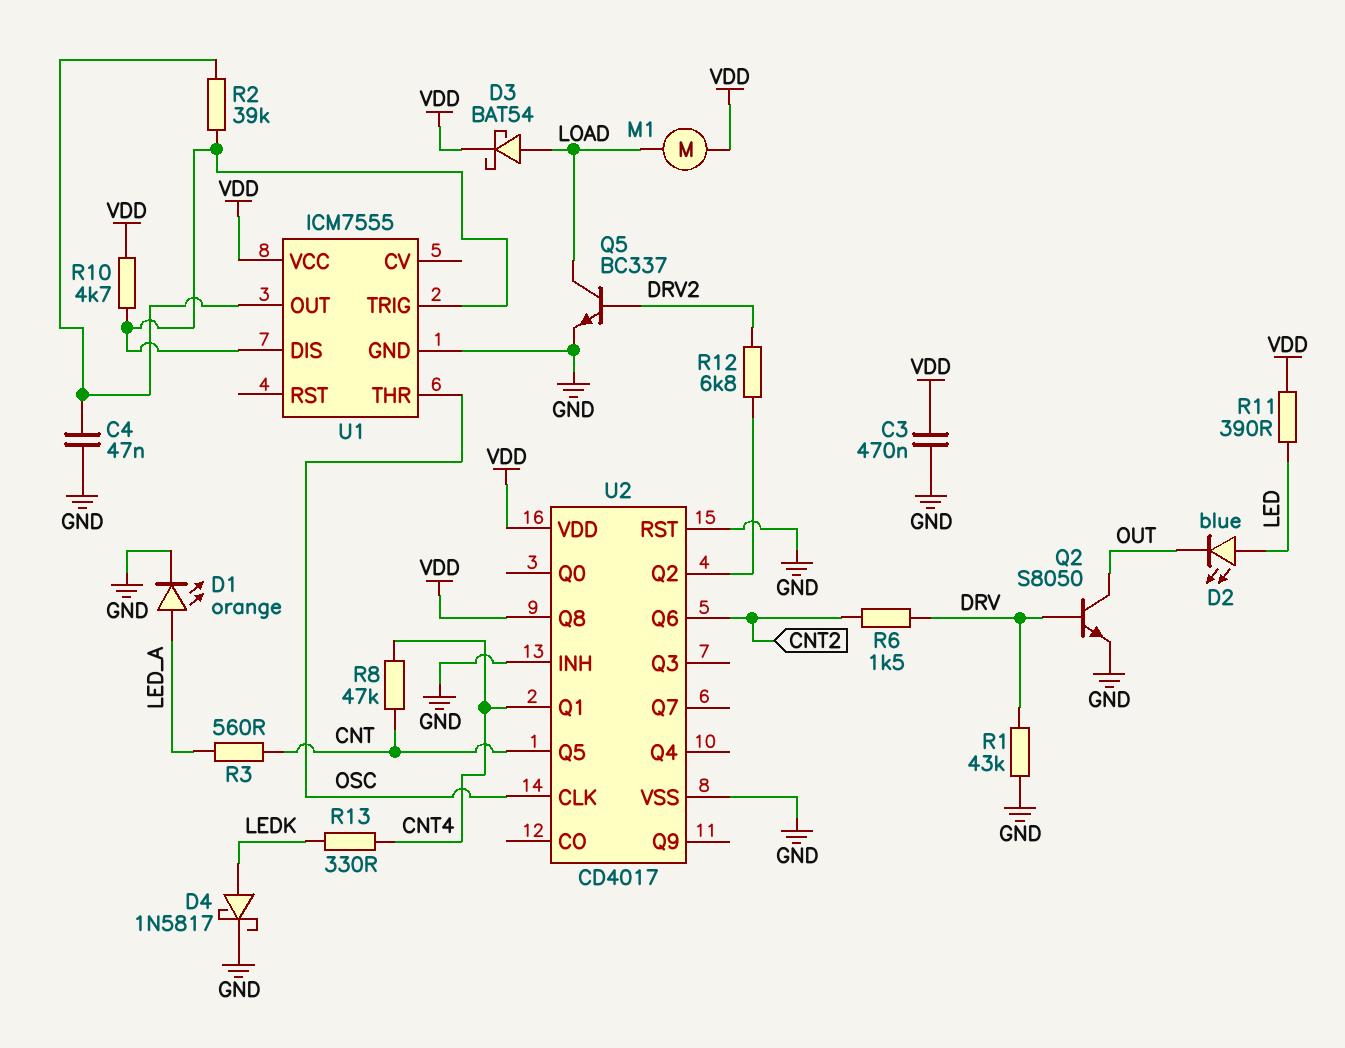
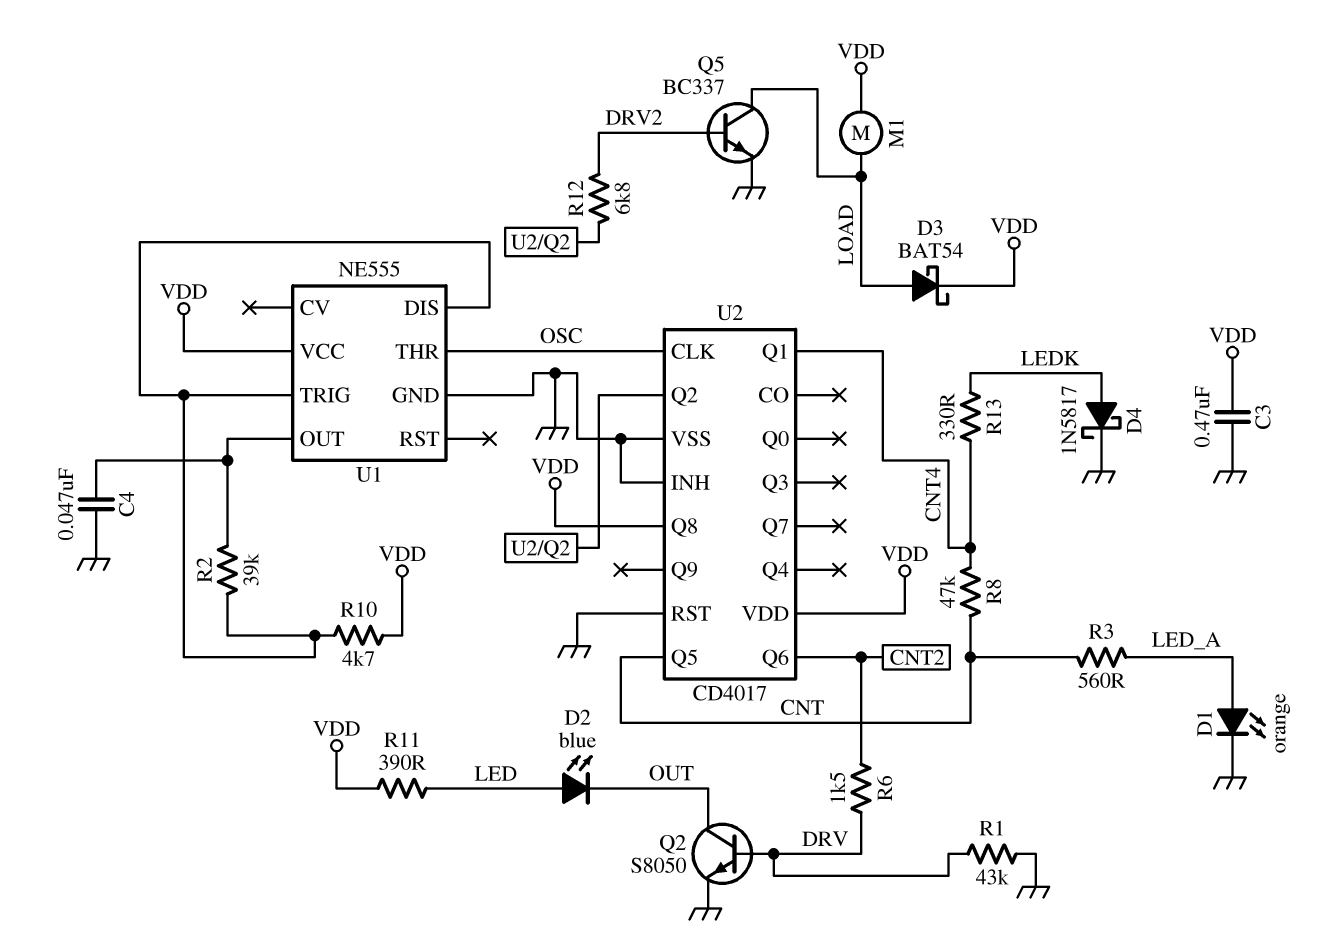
U1: ICM7555 -> NE555

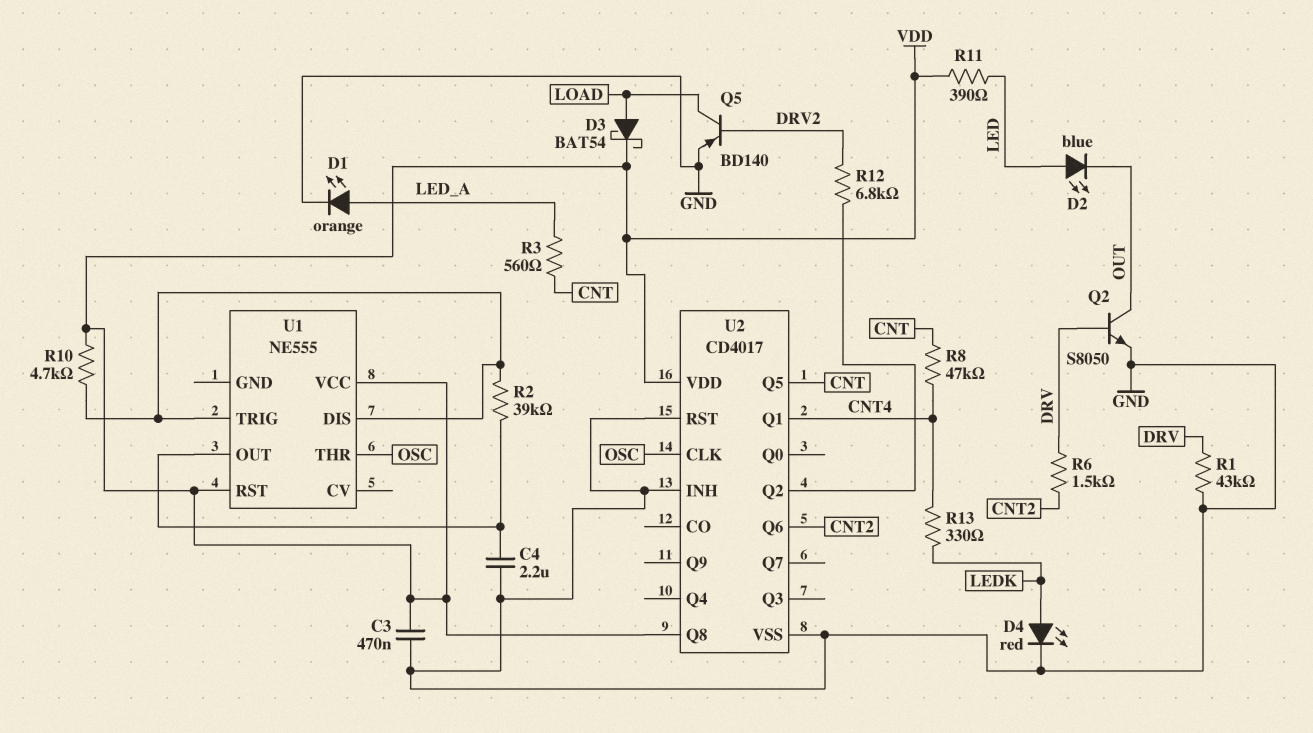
C4: 47nF (GND, U1/OUT) -> 2.2uF (GND, U1/OUT)
D4: schottky 1N5817 (A LEDK, K GND) -> LED red (A LEDK, K GND)
M1: motor (LOAD, VDD) -> none
Q5: NPN BC337 (B DRV2, C LOAD, E GND) -> PNP BD140 (B DRV2, C LOAD, E GND)
U1 pin GND: GND -> none
U1 pin RST: none -> VDD

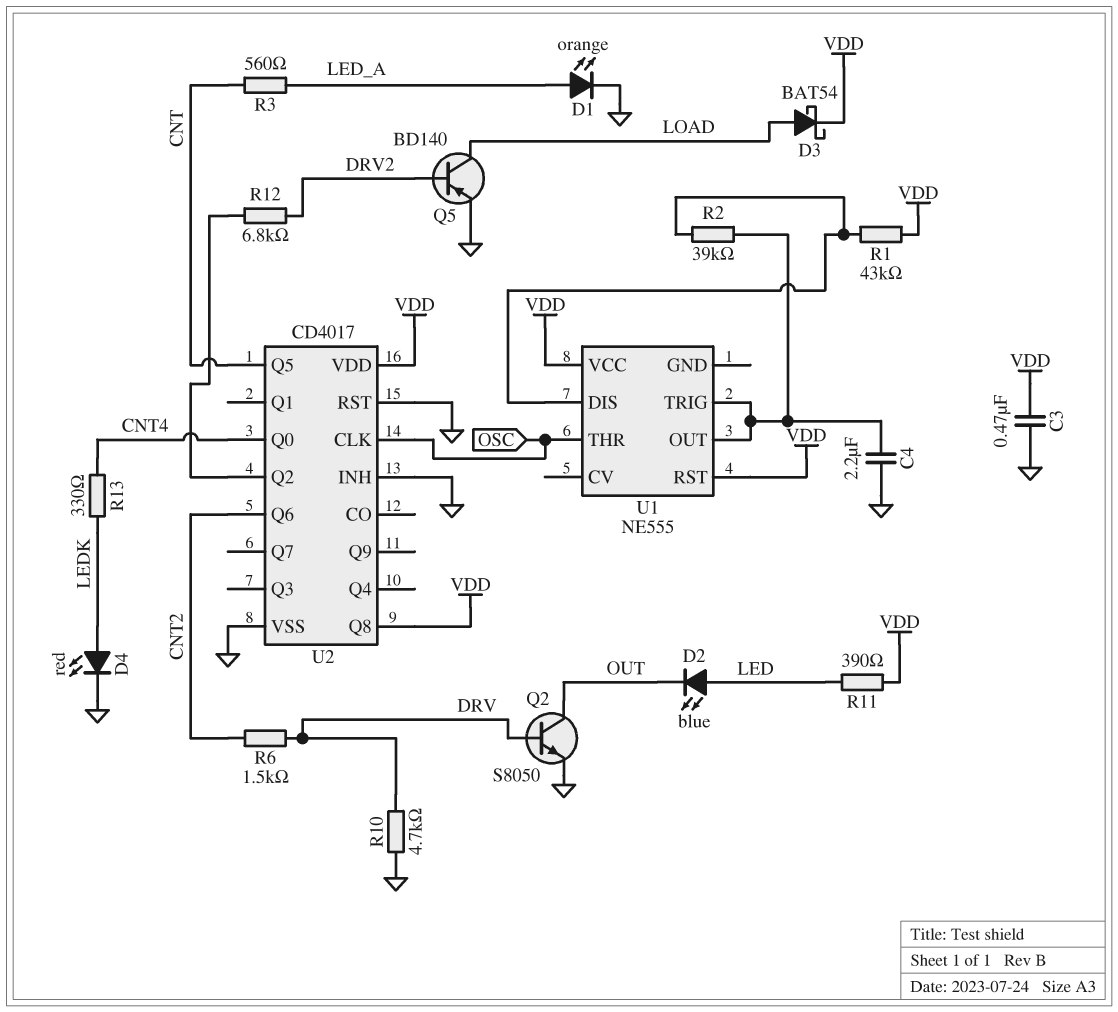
R1: 43k (DRV, GND) -> 43k (U1/DIS, VDD)
R8: 47k (CNT, CNT4) -> none
R10: 4.7k (U1/DIS, VDD) -> 4.7k (DRV, GND)
U1 pin TRIG: U1/DIS -> U1/OUT
U2 pin Q0: none -> CNT4
U2 pin Q1: CNT4 -> none

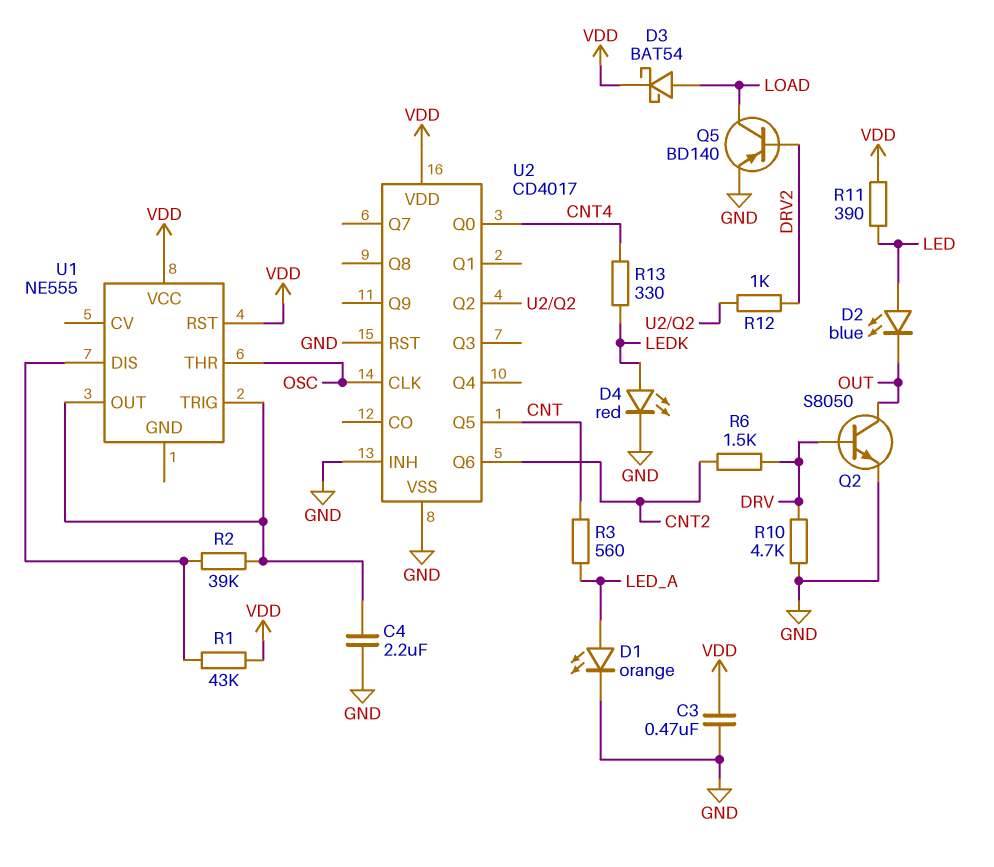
R12: 6.8k (DRV2, U2/Q2) -> 1k (DRV2, U2/Q2)
U2 pin Q8: VDD -> none

